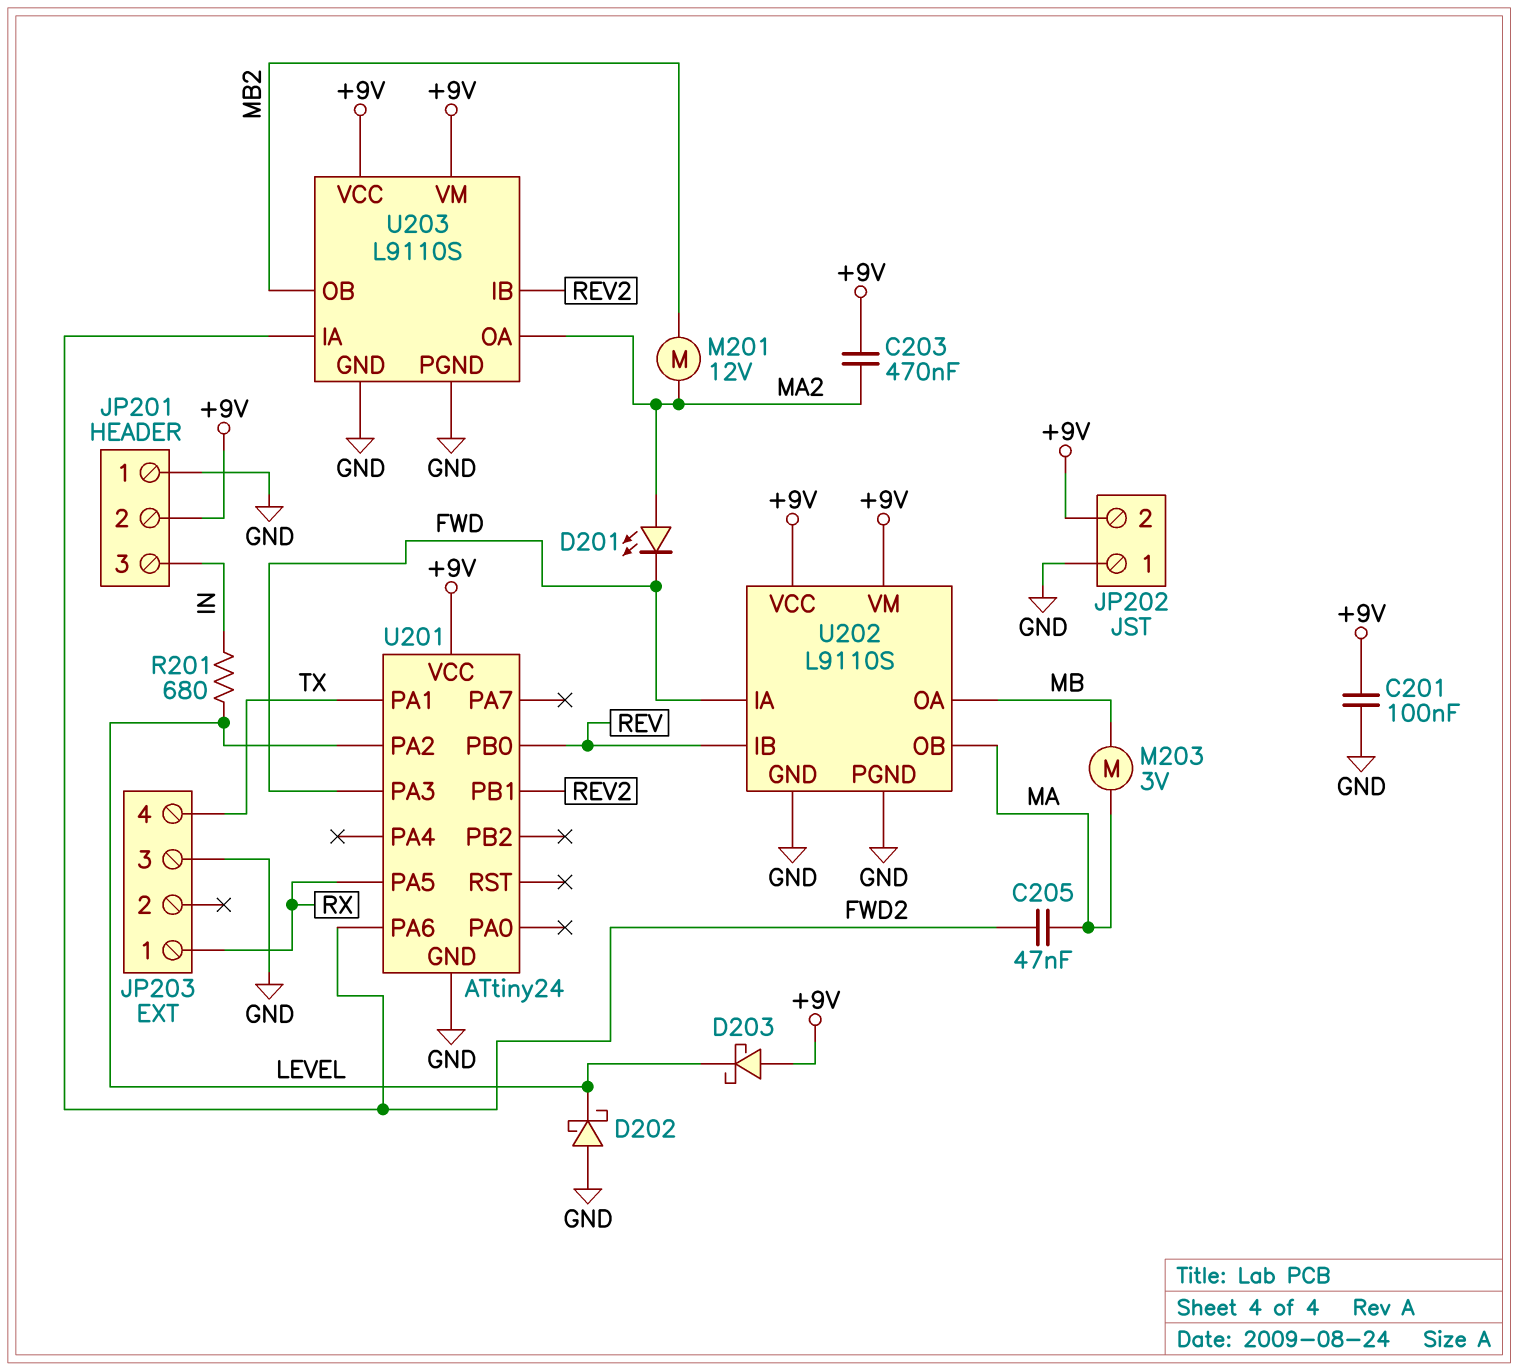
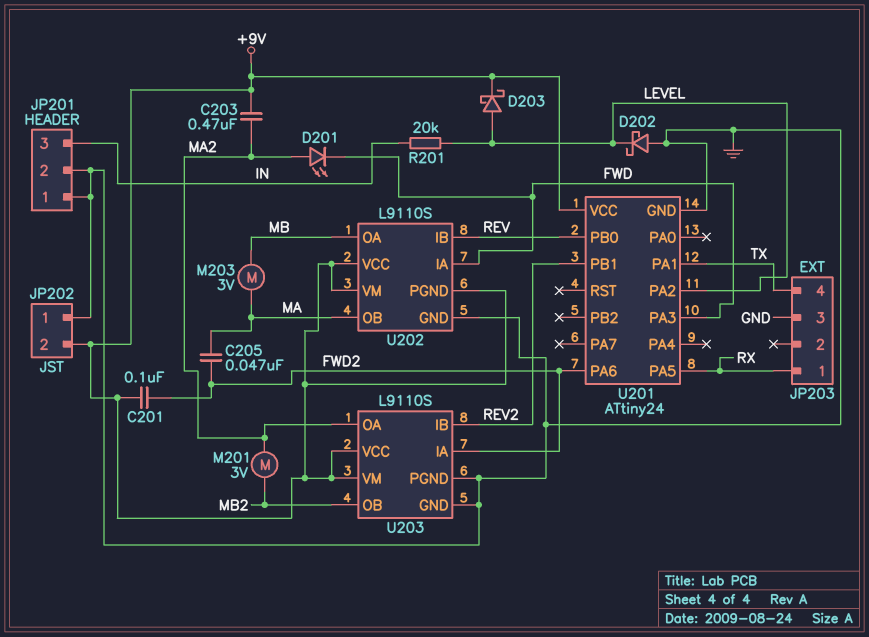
C201: 100nF (+9V, GND) -> 100nF (+9V, FWD2)
D203: schottky (A +9V, K LEVEL) -> schottky (A LEVEL, K +9V)
JP201 pin 2: +9V -> GND
M201: motor 12V (MA2, MB2) -> motor 3V (MA2, MB2)
R201: 680 (IN, LEVEL) -> 20k (IN, LEVEL)
U202 pin PGND: GND -> +9V

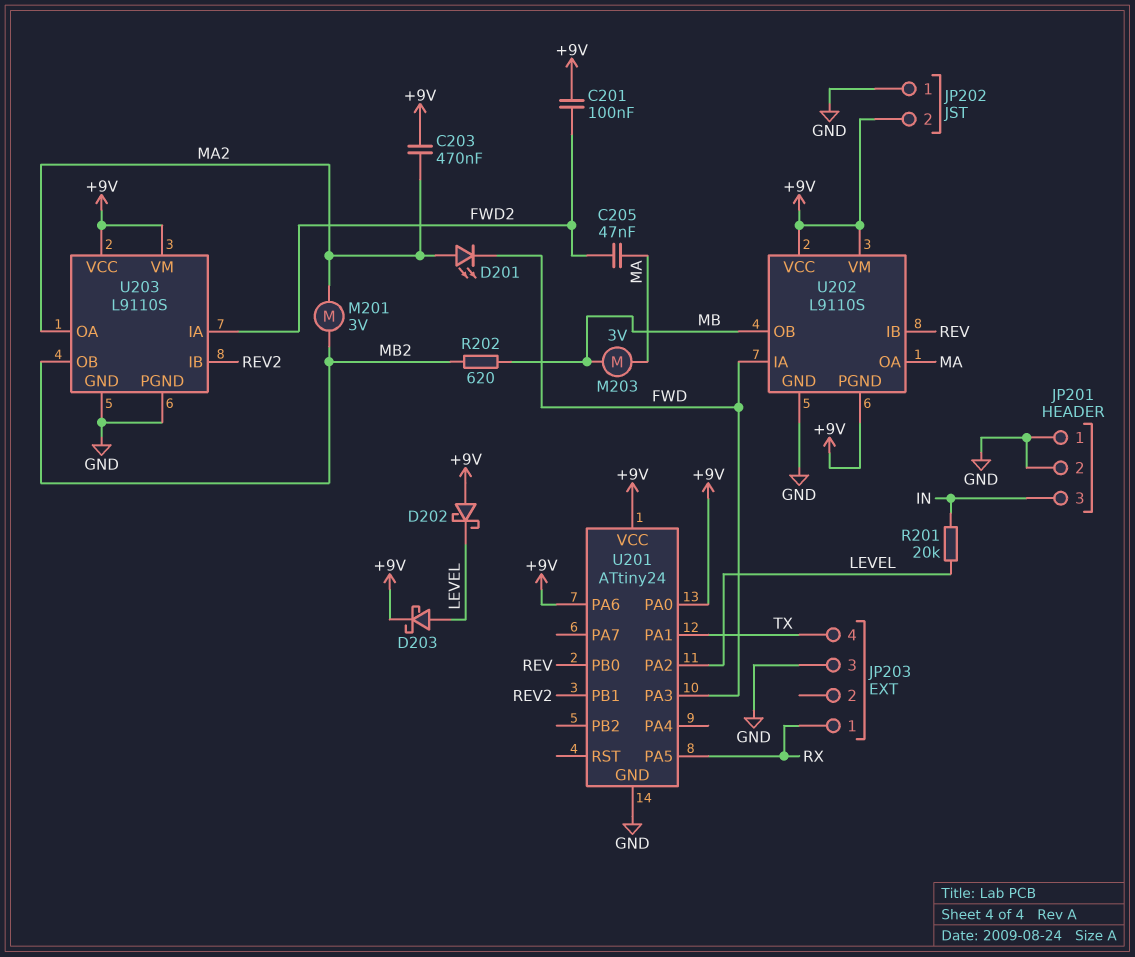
D202: schottky (A GND, K LEVEL) -> schottky (A +9V, K LEVEL)
R202: none -> 620 (MB, MB2)
U201 pin PA0: none -> +9V
U201 pin PA6: FWD2 -> +9V
U202 pin OA: MB -> MA
U202 pin OB: MA -> MB

